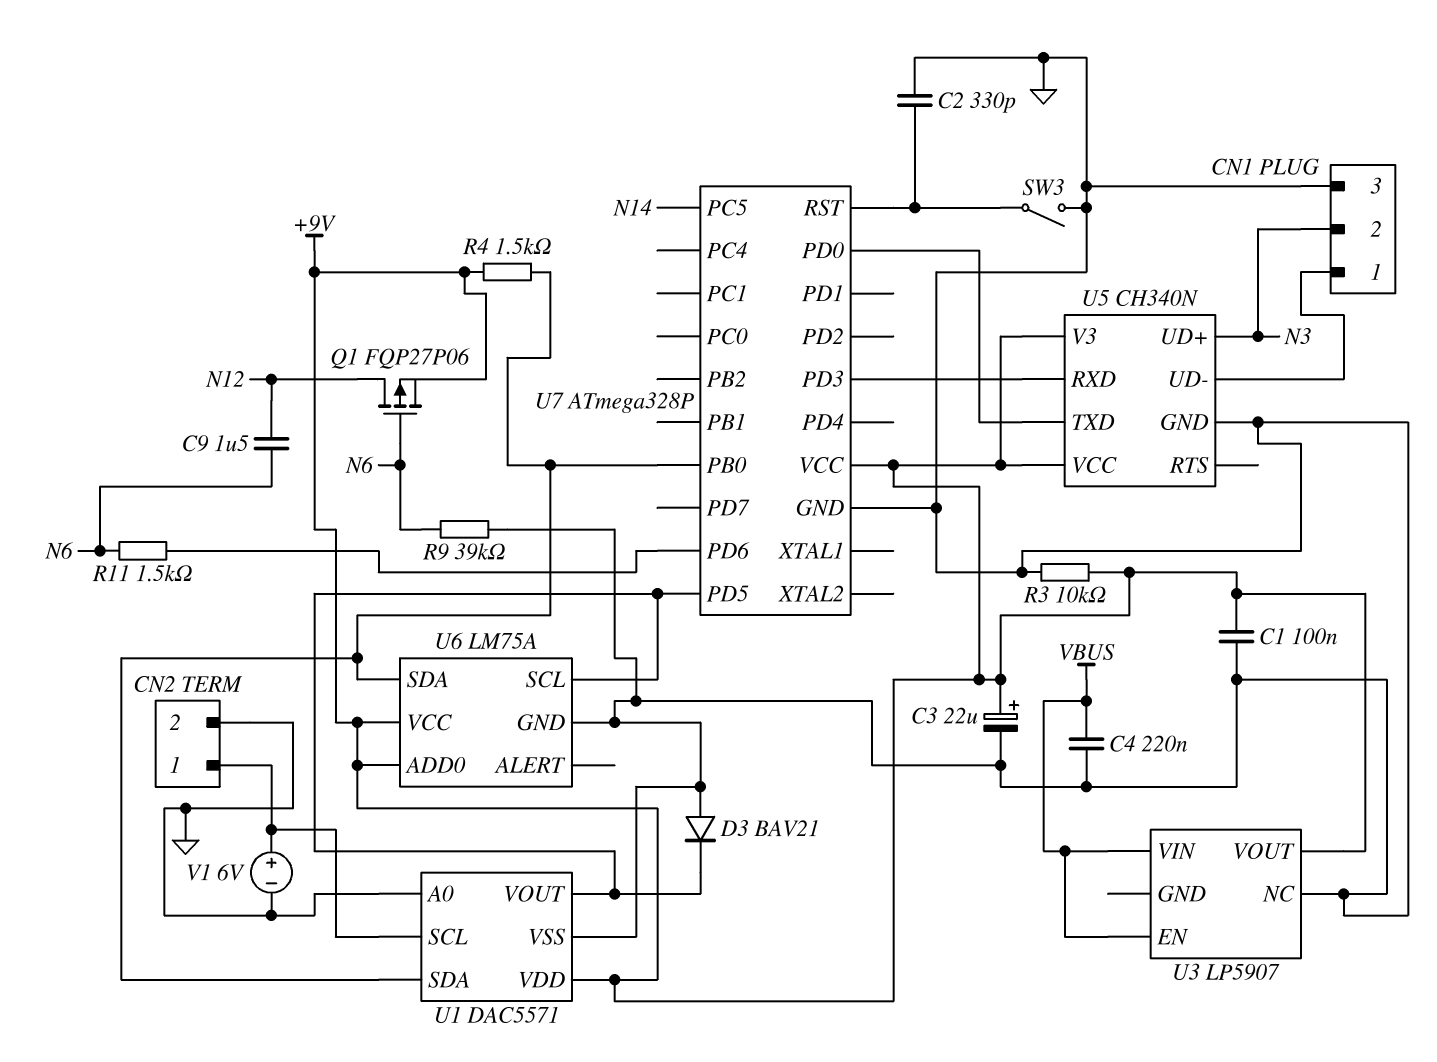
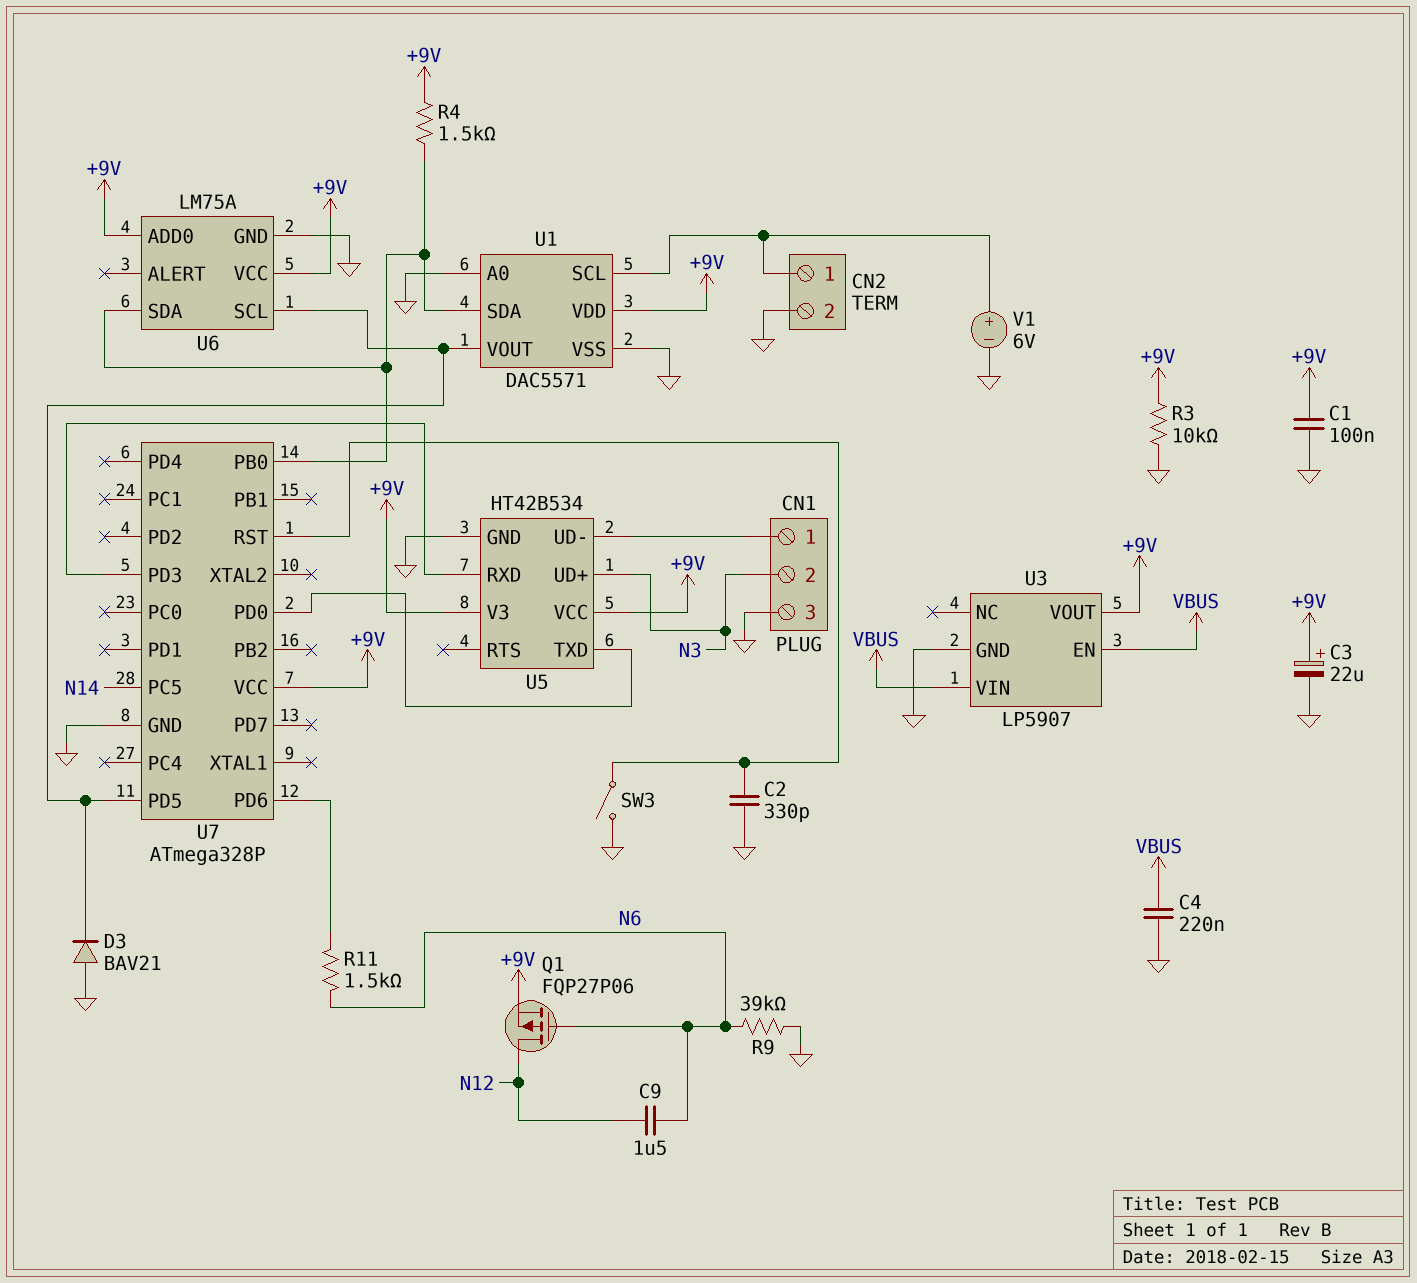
U3 pin GND: none -> GND
U3 pin NC: GND -> none
U5: CH340N -> HT42B534

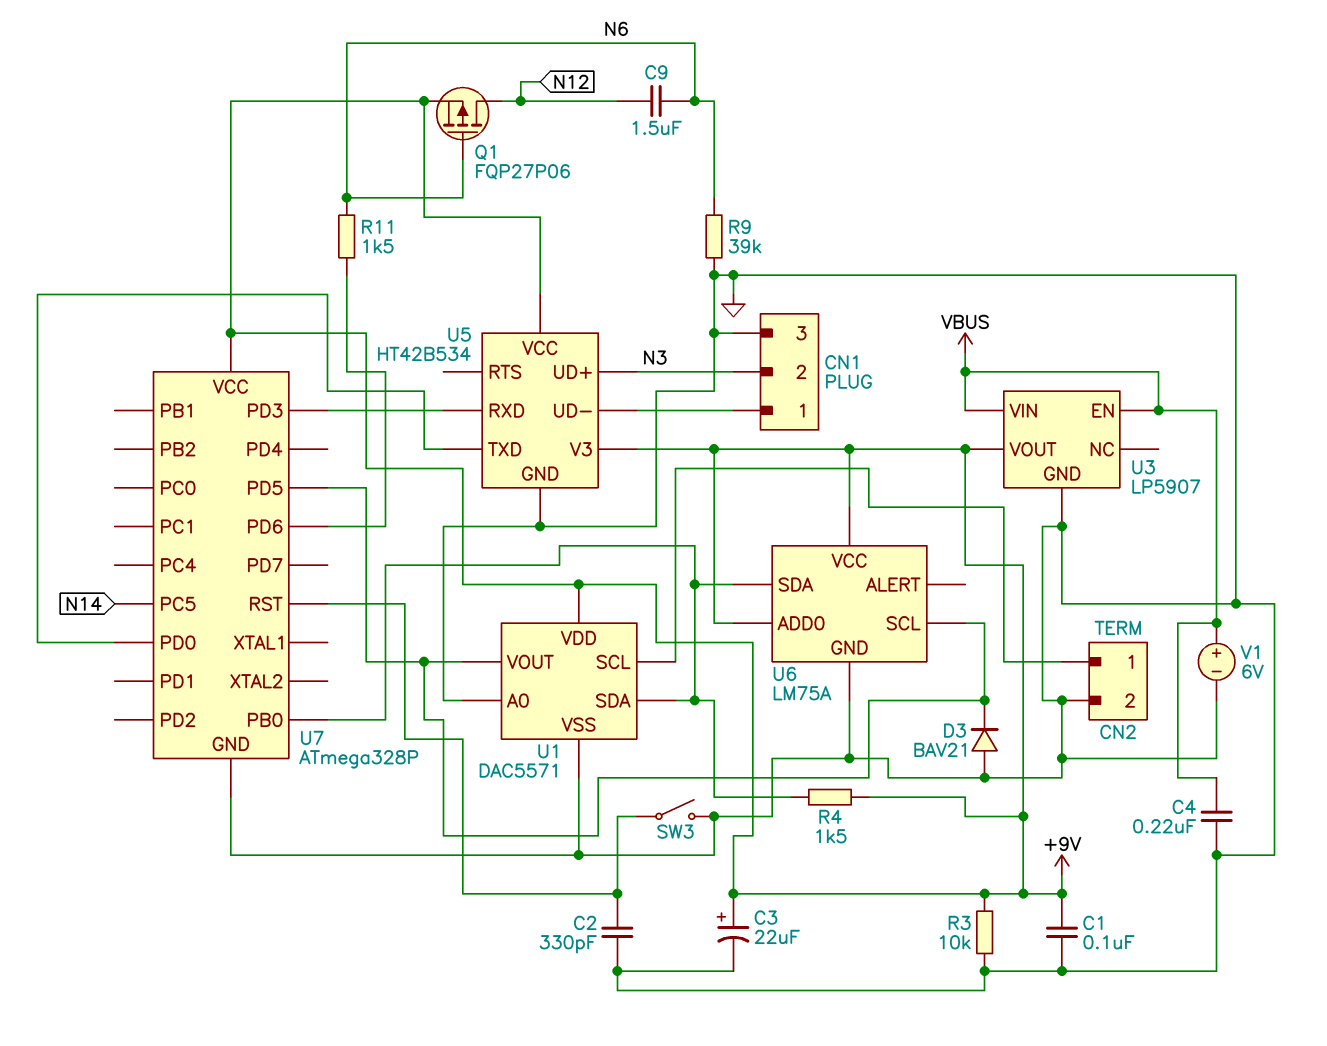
V1: 6V (plus CN2/1, minus GND) -> 6V (plus VBUS, minus GND)

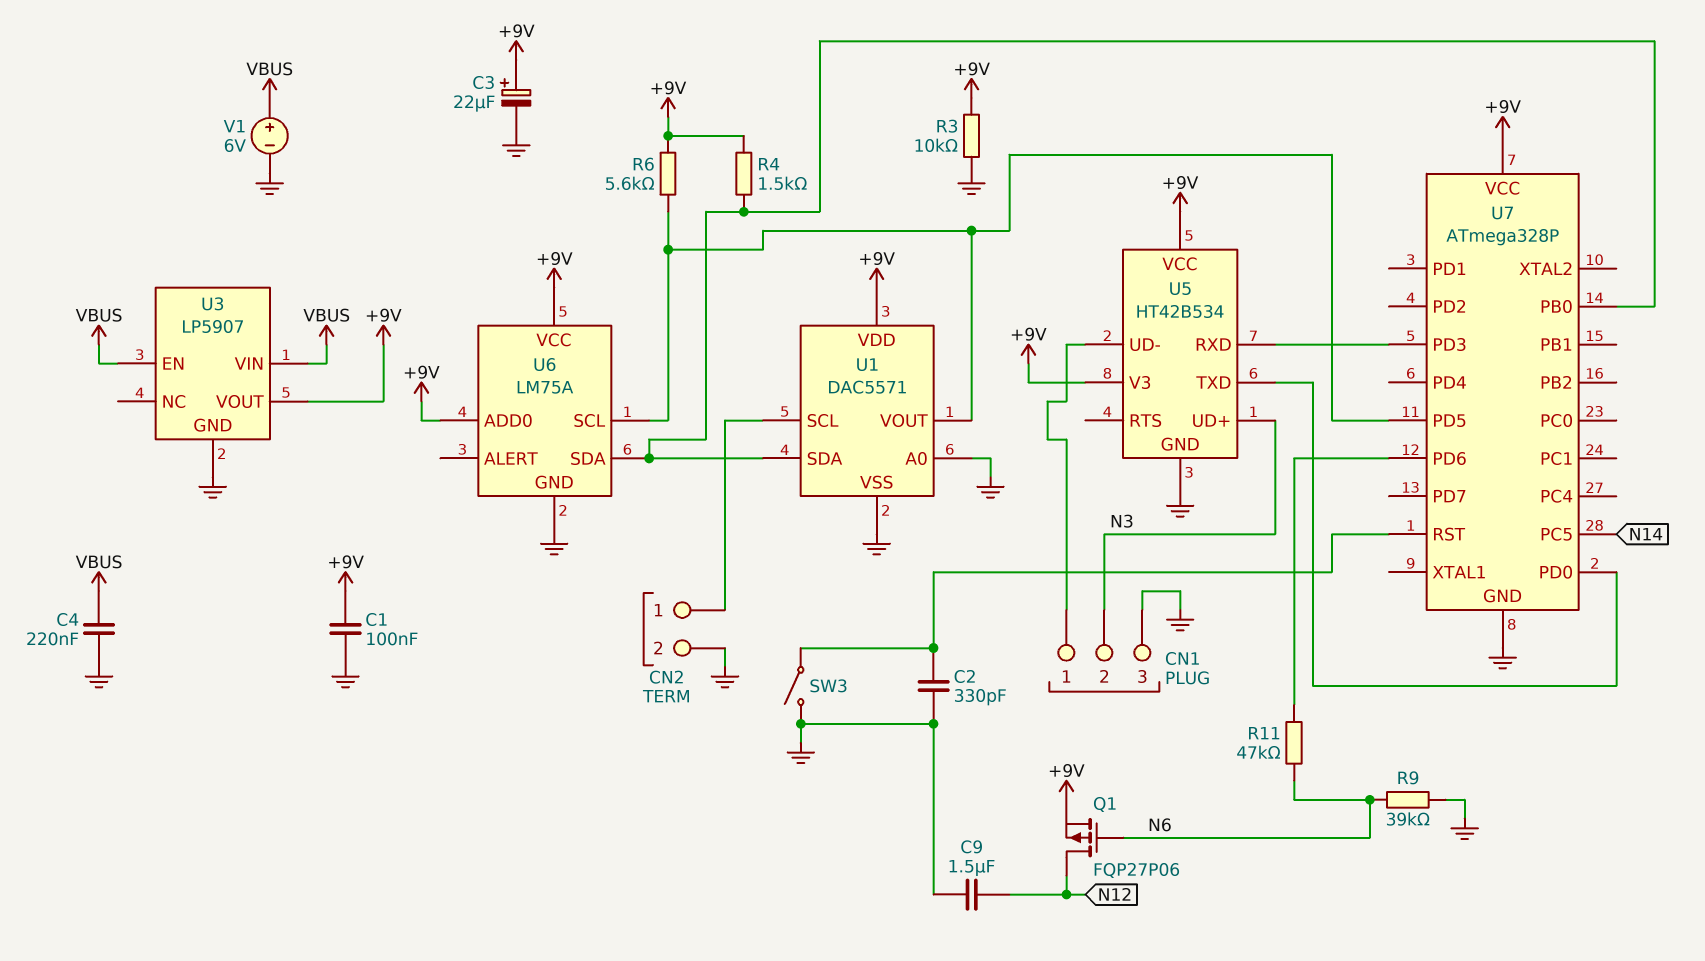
C9: 1.5uF (N6, N12) -> 1.5uF (GND, N12)
D3: diode BAV21 (A GND, K U1/VOUT) -> none
R6: none -> 5.6k (+9V, U1/VOUT)
R11: 1.5k (N6, U7/PD6) -> 47k (N6, U7/PD6)

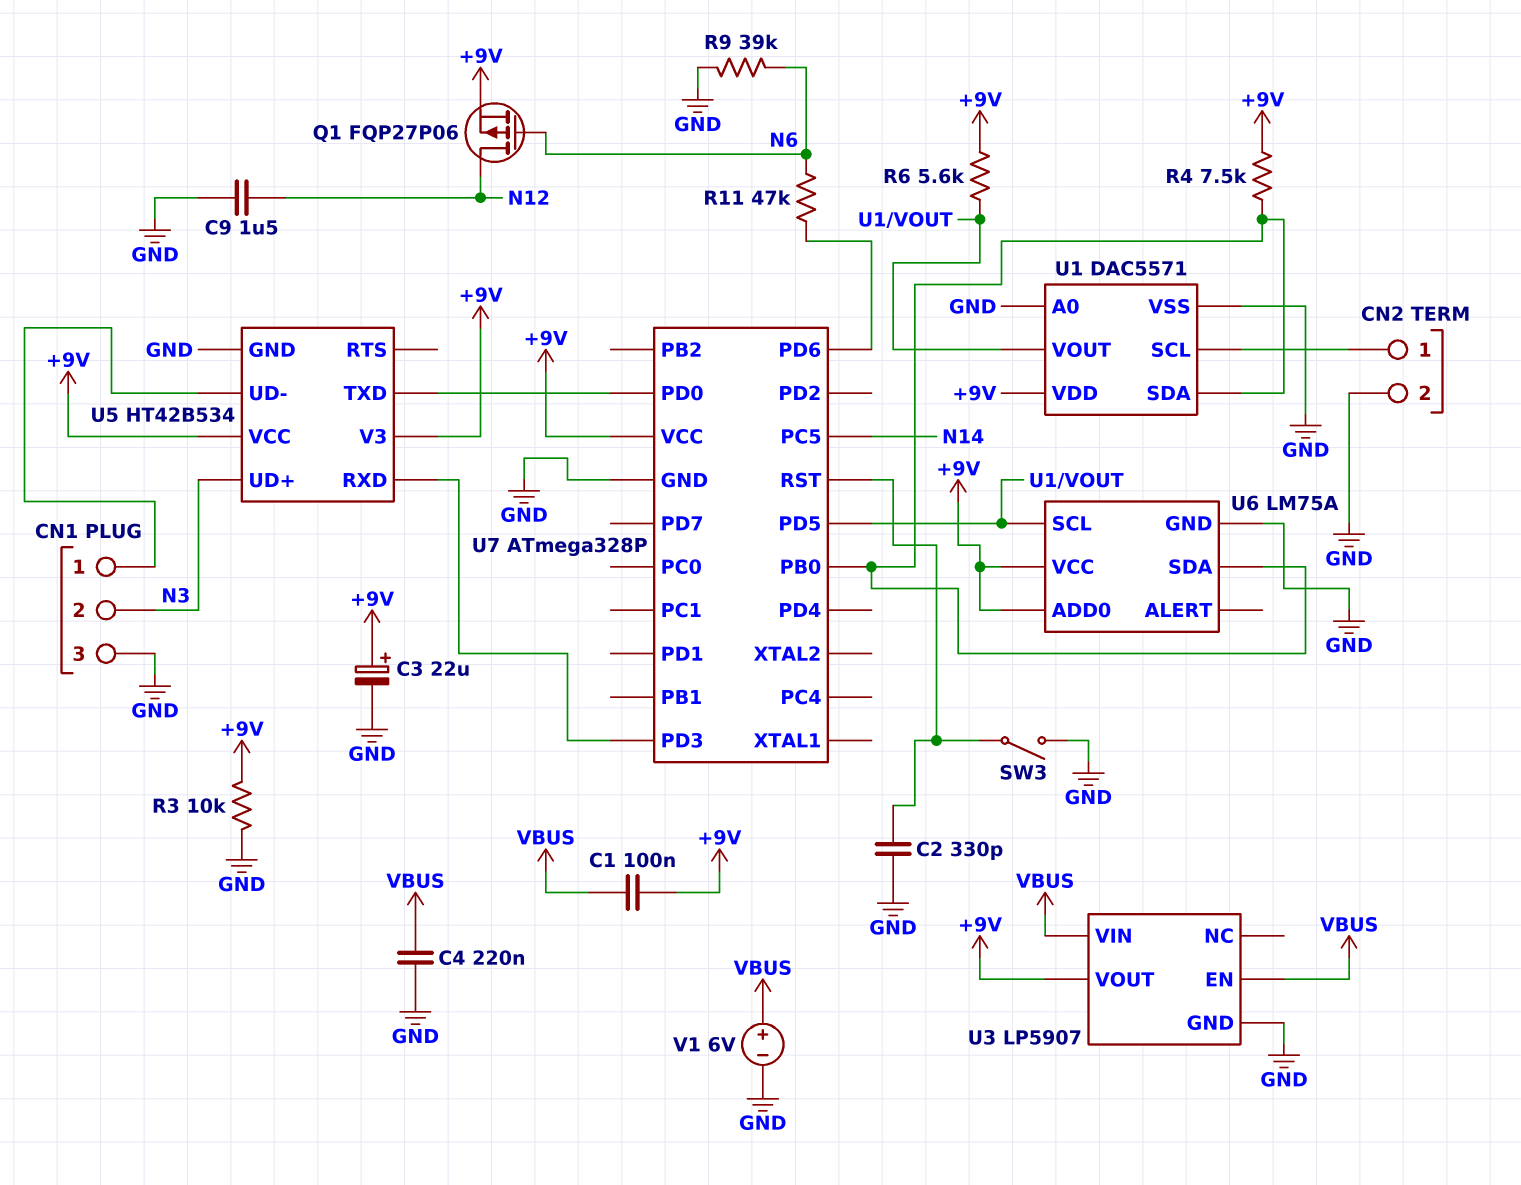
C1: 100nF (+9V, GND) -> 100nF (+9V, VBUS)
R4: 1.5k (+9V, U1/SDA) -> 7.5k (+9V, U1/SDA)

